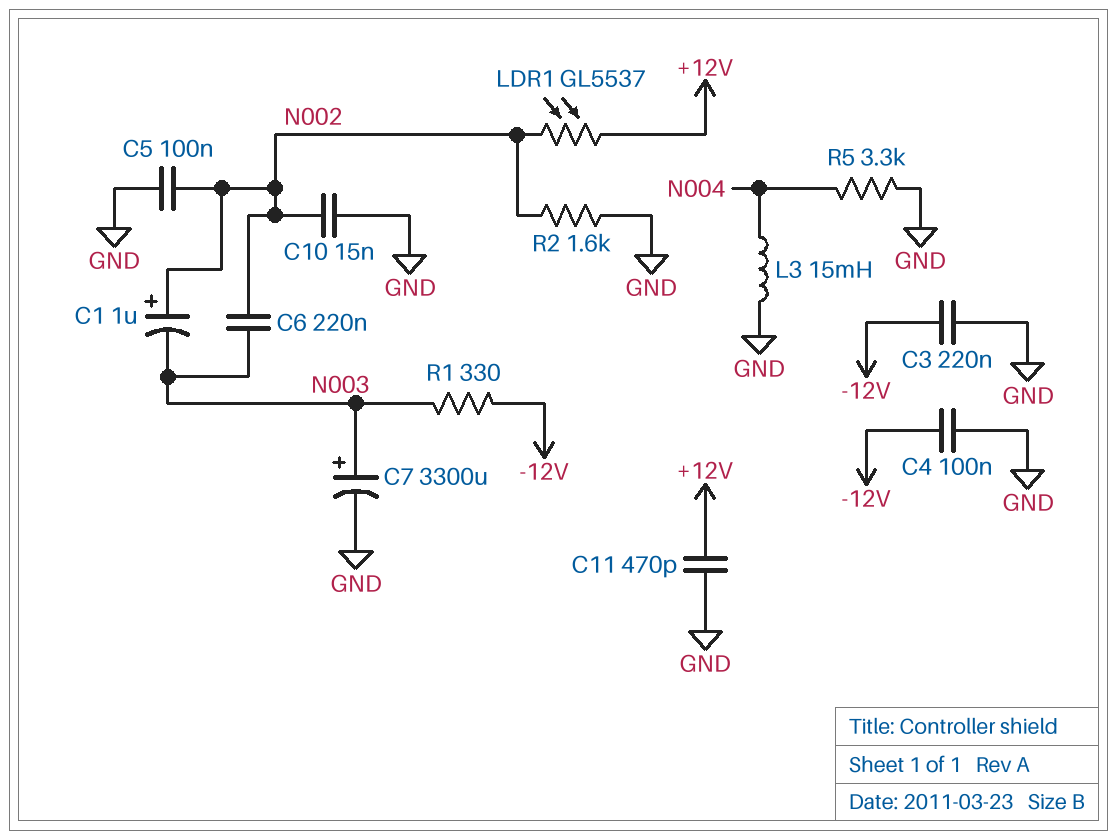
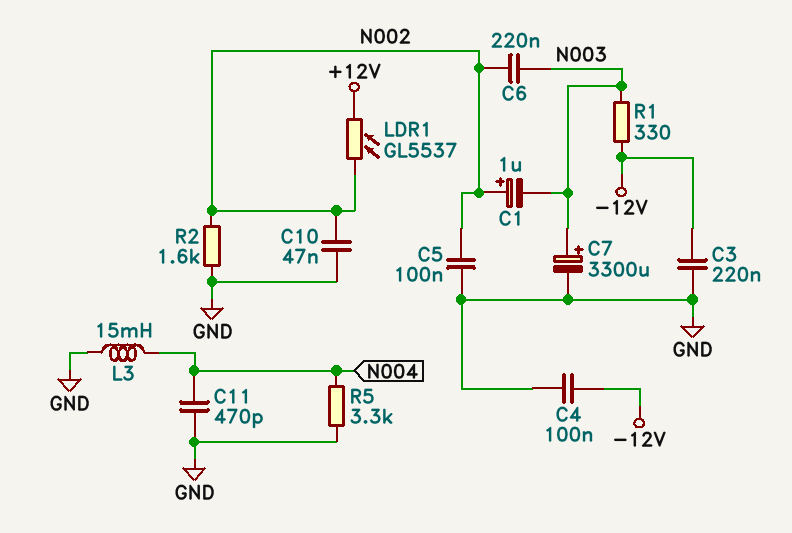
C10: 15nF (GND, N002) -> 47nF (GND, N002)
C11: 470pF (+12V, GND) -> 470pF (GND, N004)

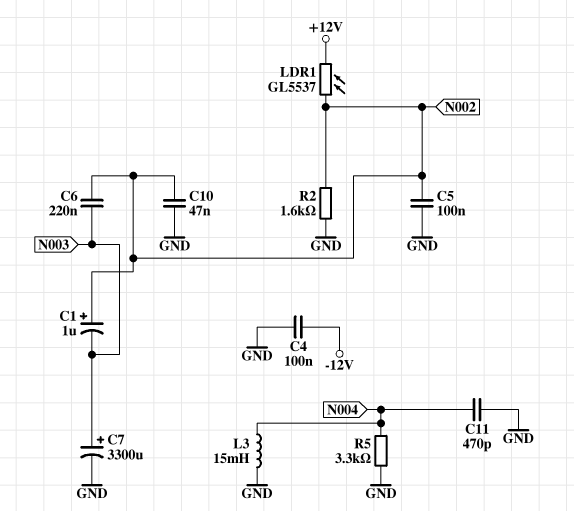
C3: 220nF (-12V, GND) -> none
R1: 330 (-12V, N003) -> none

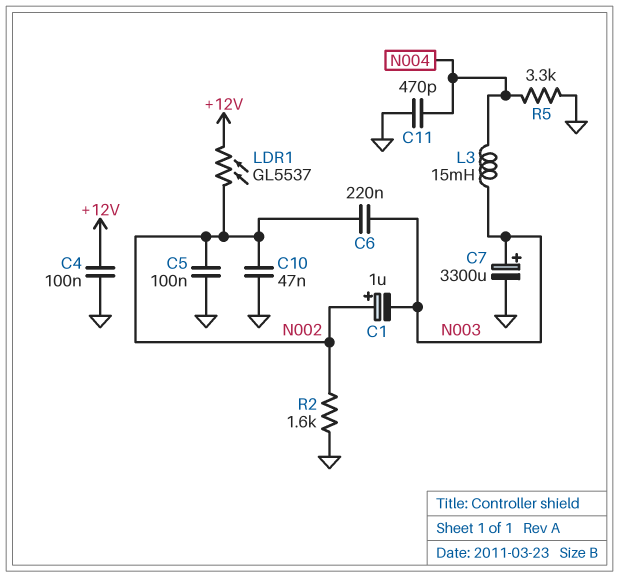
C4: 100nF (-12V, GND) -> 100nF (+12V, GND)
L3: 15mH (GND, N004) -> 15mH (N003, N004)

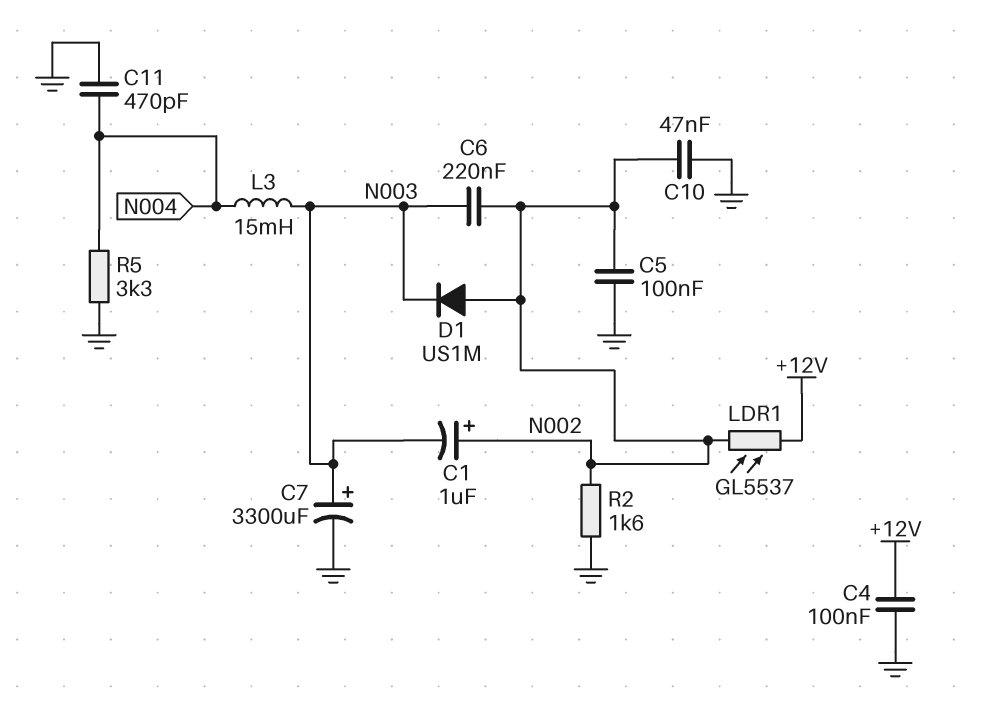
D1: none -> diode US1M (A N002, K N003)

